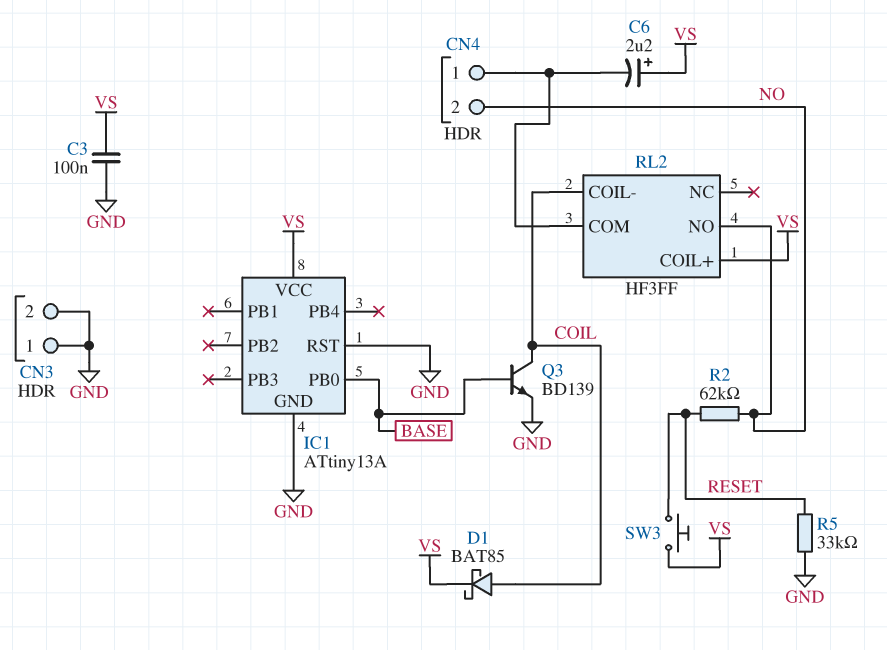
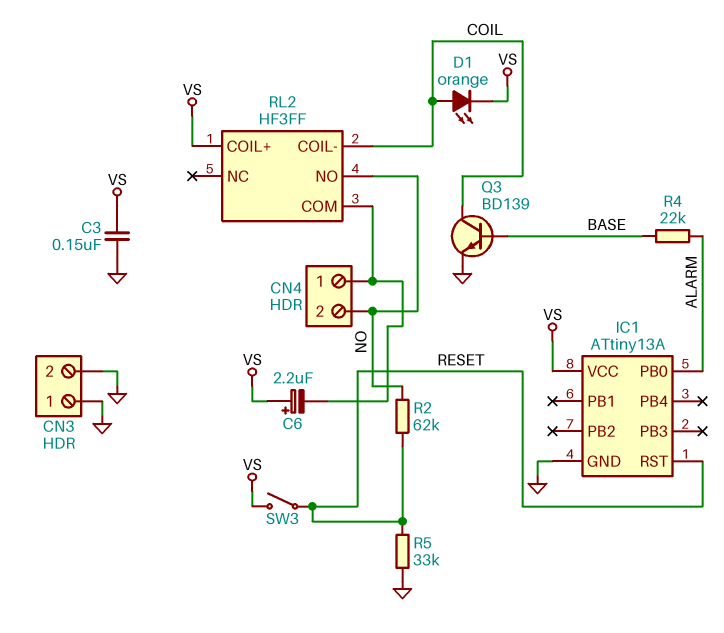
C3: 100nF (GND, VS) -> 150nF (GND, VS)
D1: schottky BAT85 (A COIL, K VS) -> LED orange (A COIL, K VS)
IC1 pin PB0: BASE -> ALARM
IC1 pin RST: GND -> RESET
R4: none -> 22k (ALARM, BASE)
SW3: button (RESET, VS) -> switch (RESET, VS)

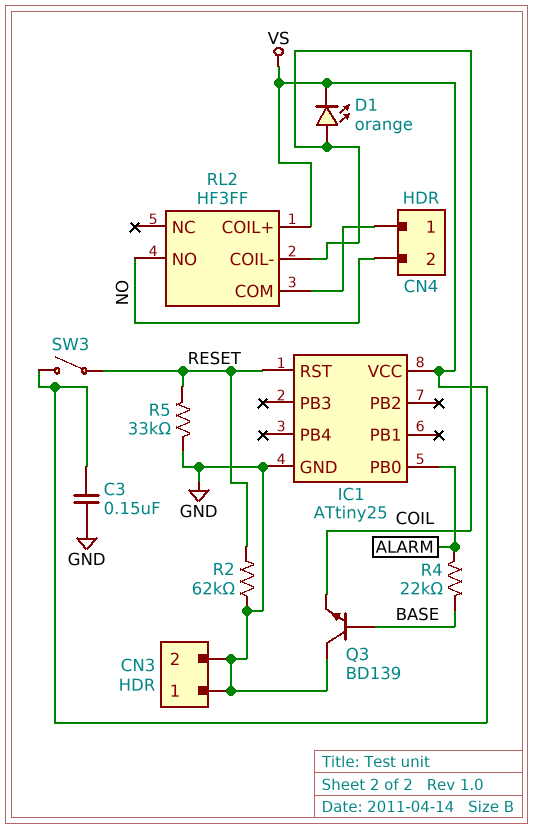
C6: 2.2uF (plus VS, minus CN4/1) -> none
IC1: ATtiny13A -> ATtiny25
Q3: NPN BD139 (B BASE, C COIL, E GND) -> NPN BD139 (B BASE, C GND, E COIL)
R2: 62k (NO, RESET) -> 62k (GND, RESET)

